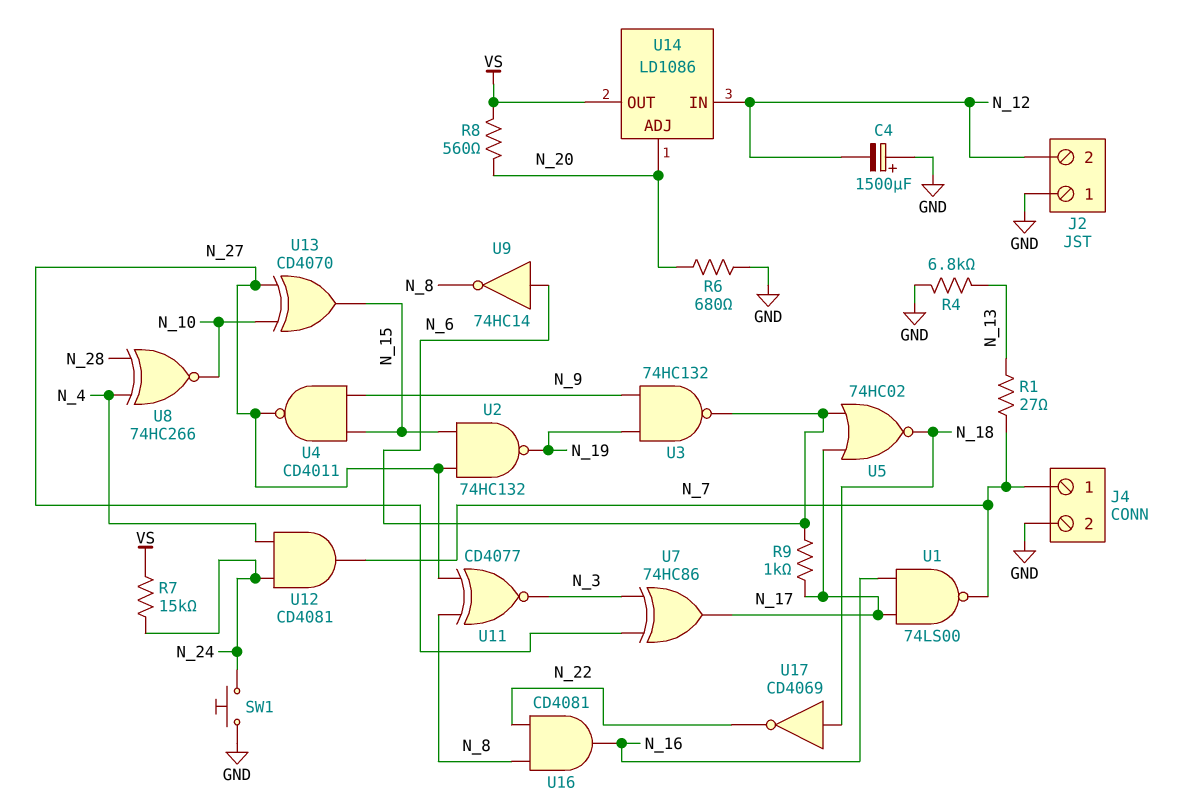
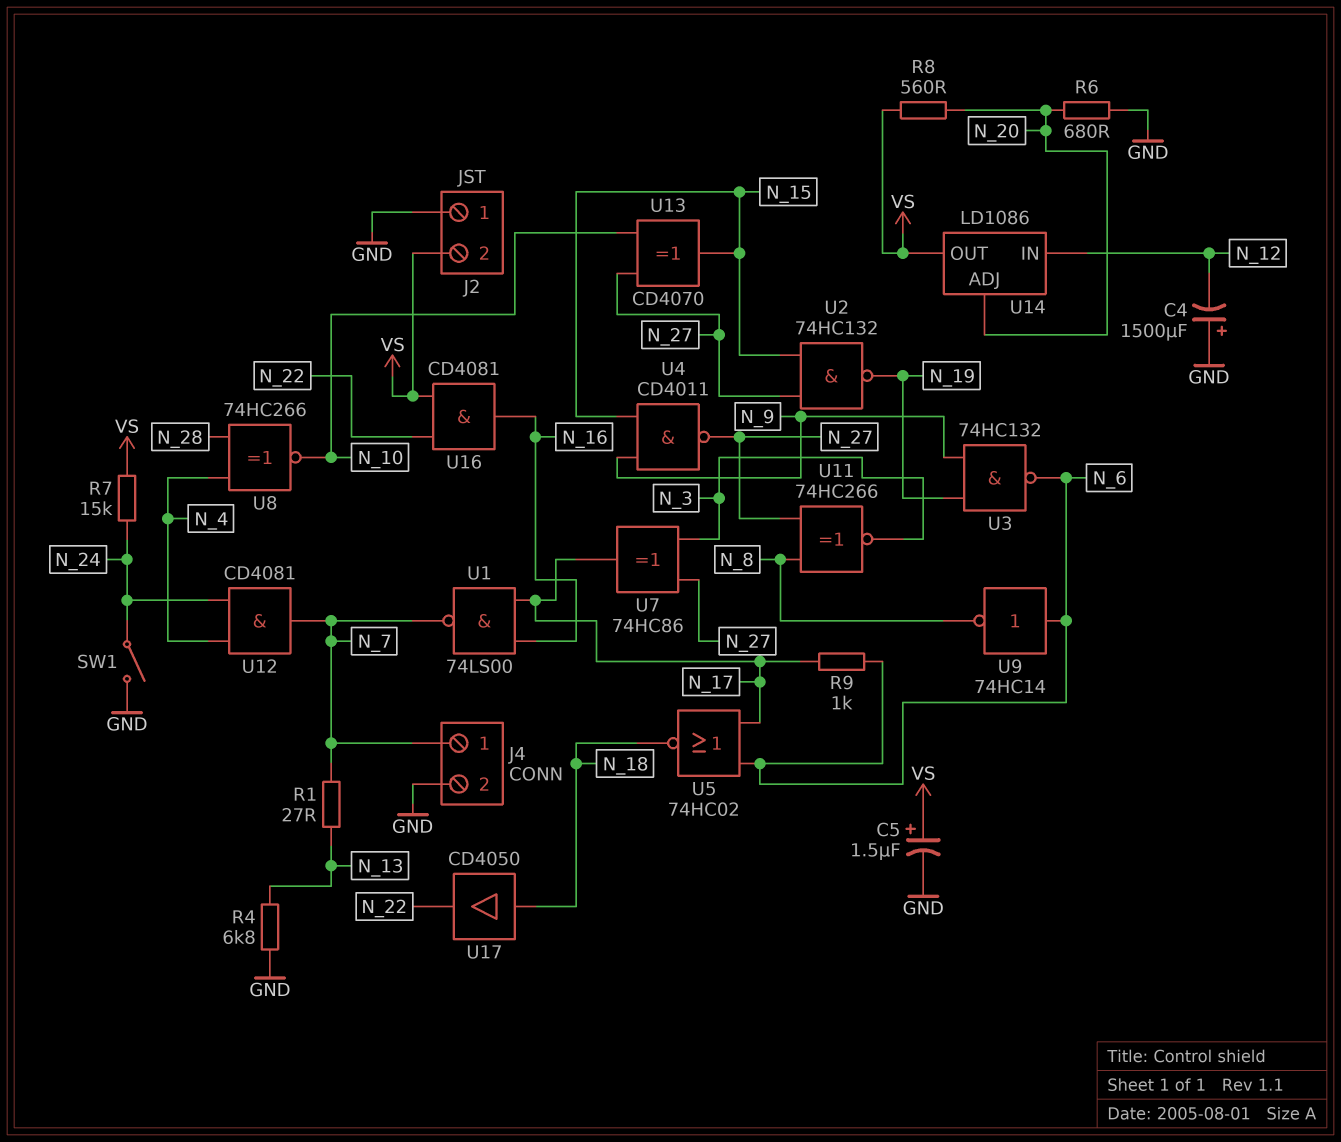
C5: none -> 1.5uF (plus VS, minus GND)
J2 pin 2: N_12 -> VS
SW1: button (GND, N_24) -> switch (GND, N_24)
U11: XNOR CD4077 (in N_8, in N_27, out N_3) -> XNOR 74HC266 (in N_8, in N_27, out N_3)
U16: AND CD4081 (in N_8, in N_22, out N_16) -> AND CD4081 (in N_22, in VS, out N_16)
U17: NOT CD4069 (in N_18, out N_22) -> buffer CD4050 (in N_18, out N_22)

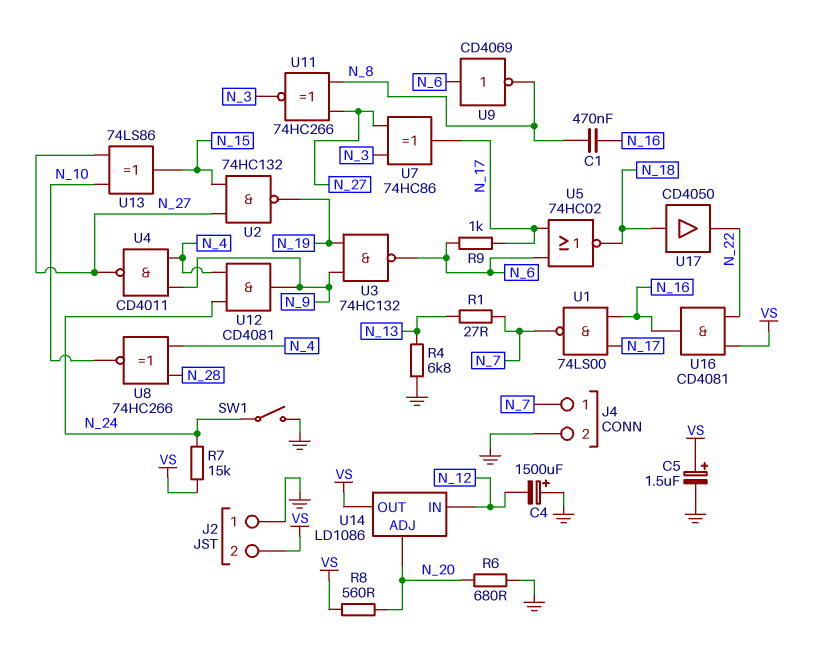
C1: none -> 470nF (N_8, N_16)
U4: NAND CD4011 (in N_9, in N_15, out N_27) -> NAND CD4011 (in N_4, in N_9, out N_27)
U9: NOT 74HC14 (in N_6, out N_8) -> NOT CD4069 (in N_6, out N_8)
U12: AND CD4081 (in N_4, in N_24, out N_7) -> AND CD4081 (in N_4, in N_24, out N_9)
U13: XOR CD4070 (in N_10, in N_27, out N_15) -> XOR 74LS86 (in N_10, in N_27, out N_15)

